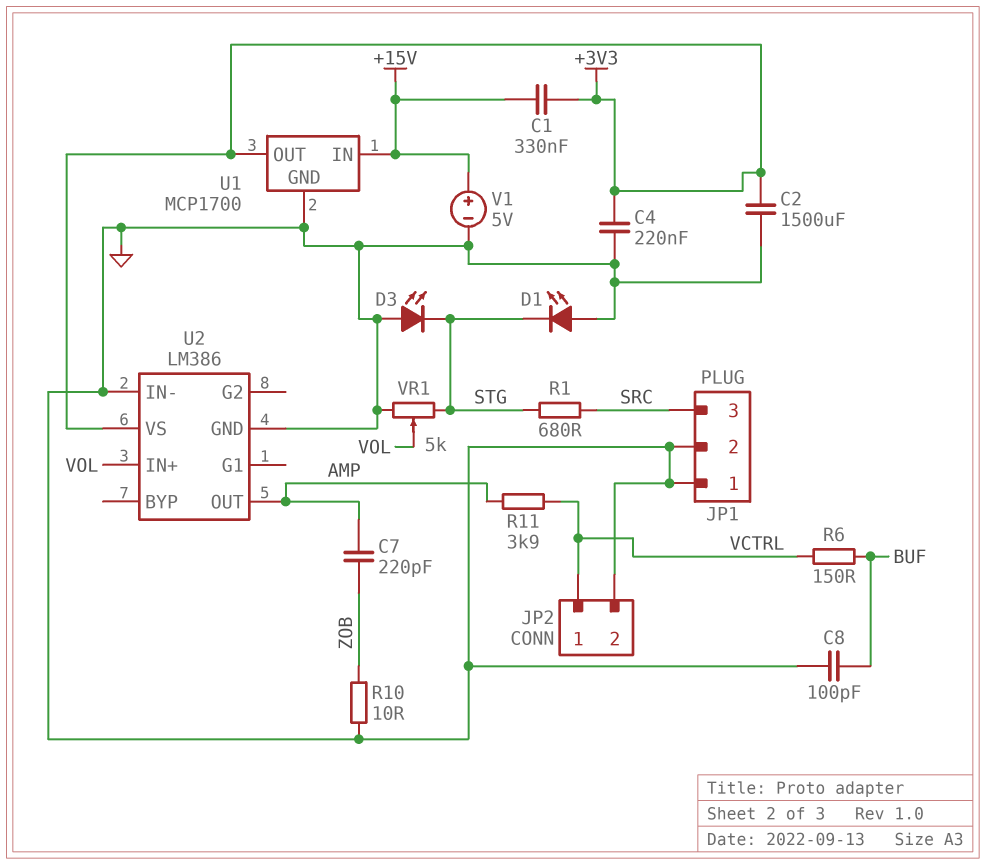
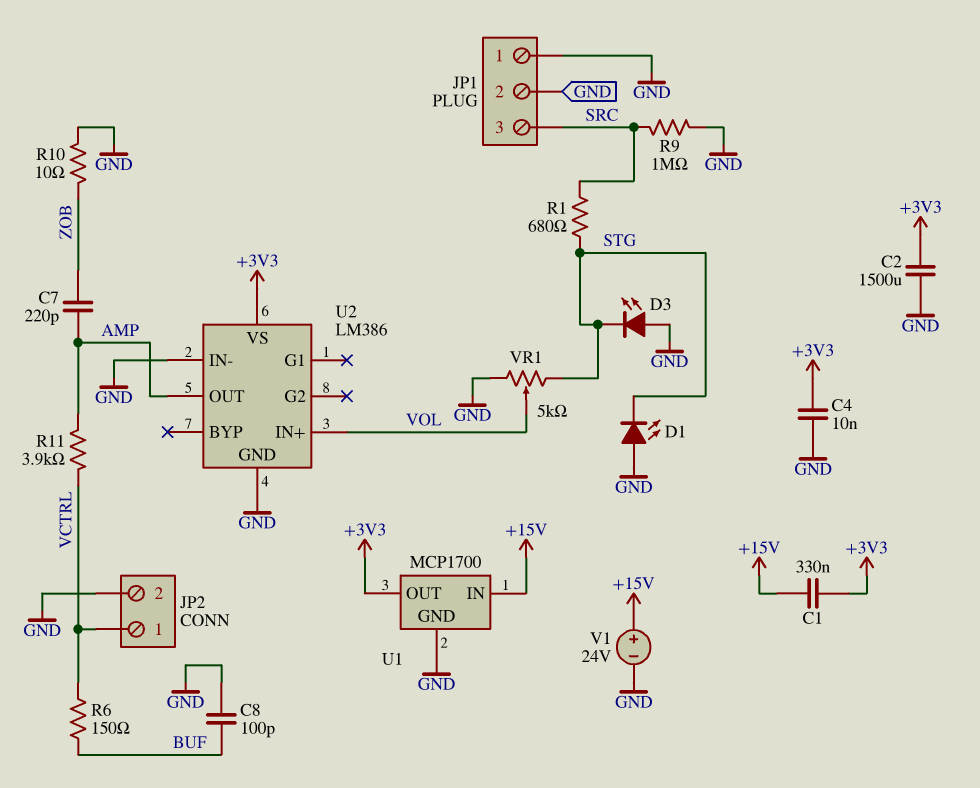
C4: 220nF (+3V3, GND) -> 10nF (+3V3, GND)
R9: none -> 1M (GND, SRC)
V1: 5V (plus +15V, minus GND) -> 24V (plus +15V, minus GND)

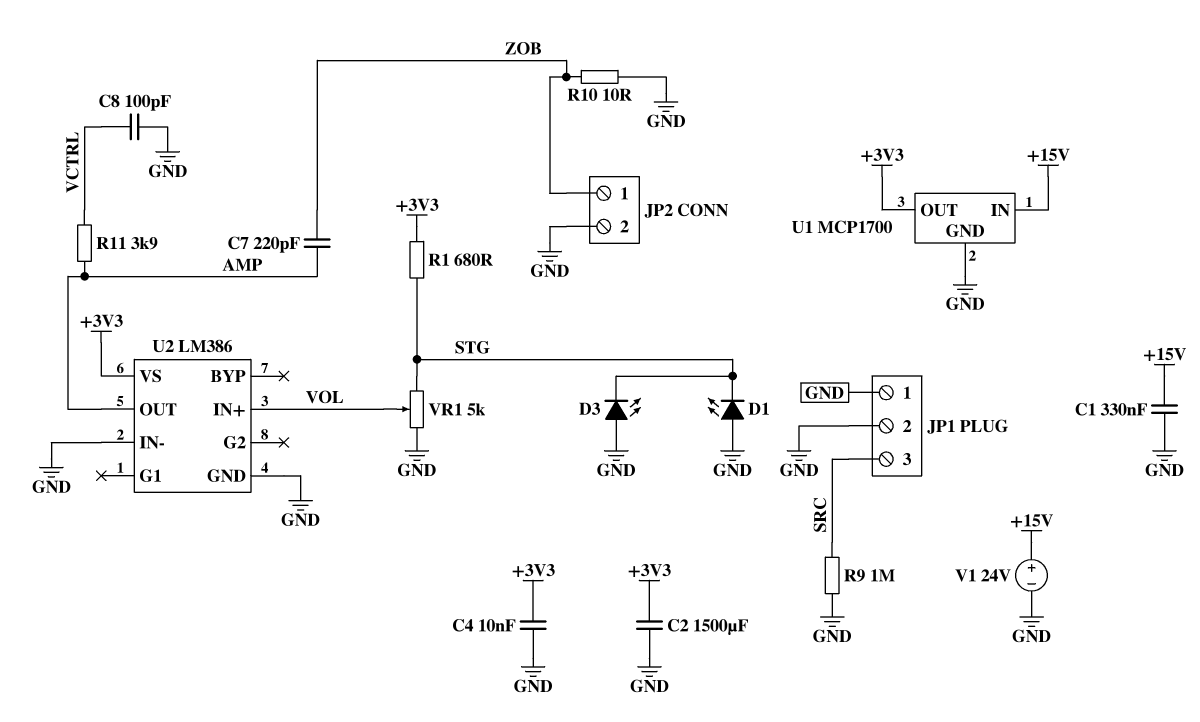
C1: 330nF (+3V3, +15V) -> 330nF (+15V, GND)
C8: 100pF (BUF, GND) -> 100pF (GND, VCTRL)
JP2 pin 1: VCTRL -> ZOB
R1: 680 (SRC, STG) -> 680 (+3V3, STG)
R6: 150 (BUF, VCTRL) -> none

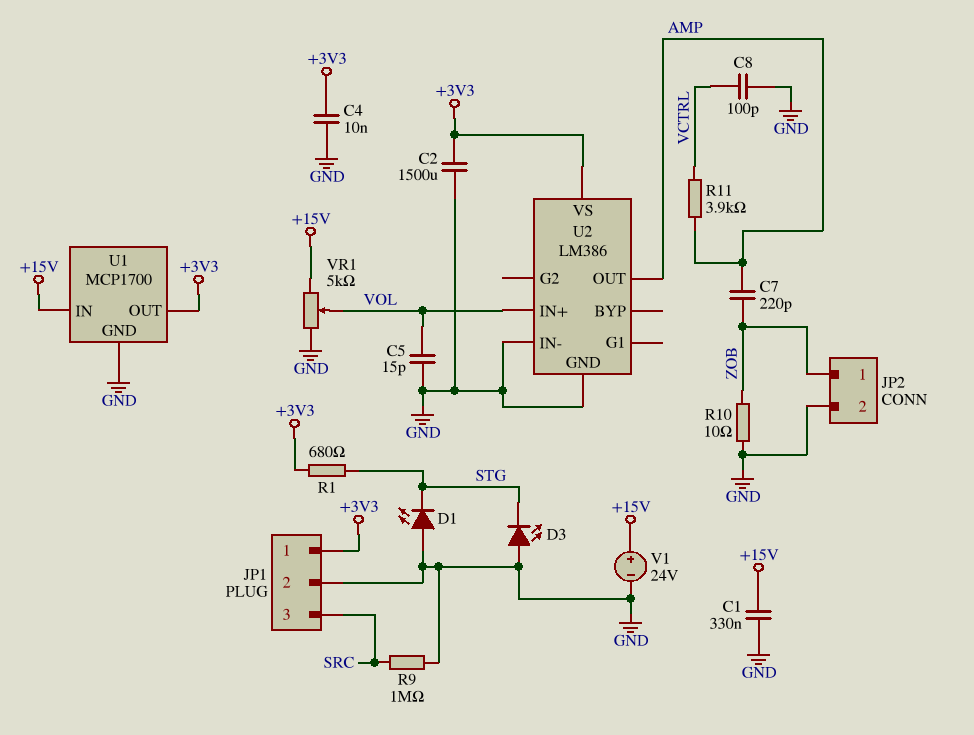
C5: none -> 15pF (GND, VOL)
JP1 pin 1: GND -> +3V3
VR1: 5k (GND, STG, wiper VOL) -> 5k (+15V, GND, wiper VOL)

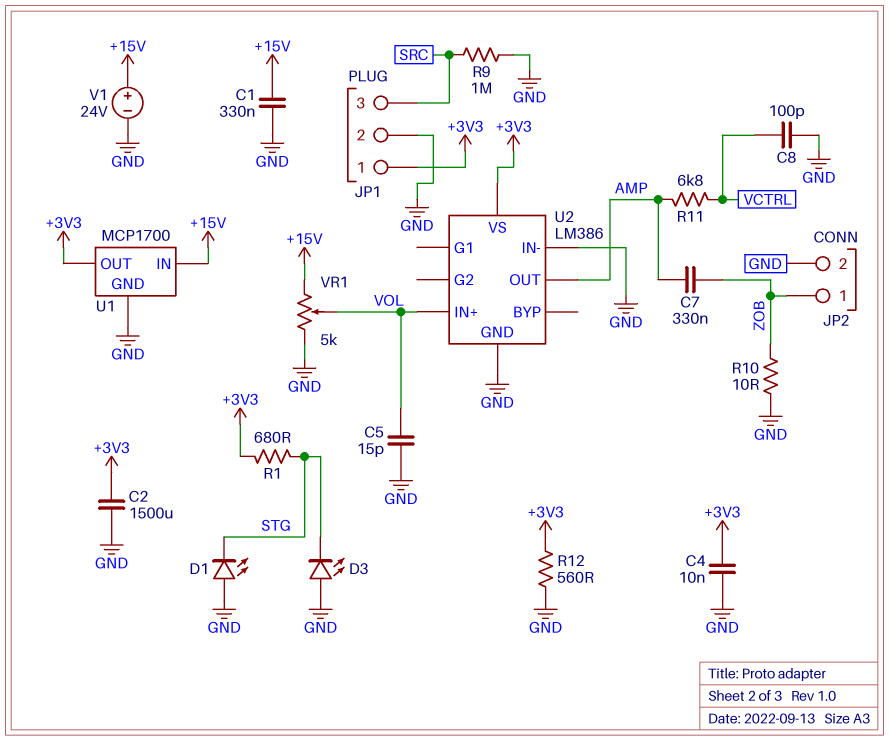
C7: 220pF (AMP, ZOB) -> 330nF (AMP, ZOB)
R11: 3.9k (AMP, VCTRL) -> 6.8k (AMP, VCTRL)
R12: none -> 560 (+3V3, GND)

